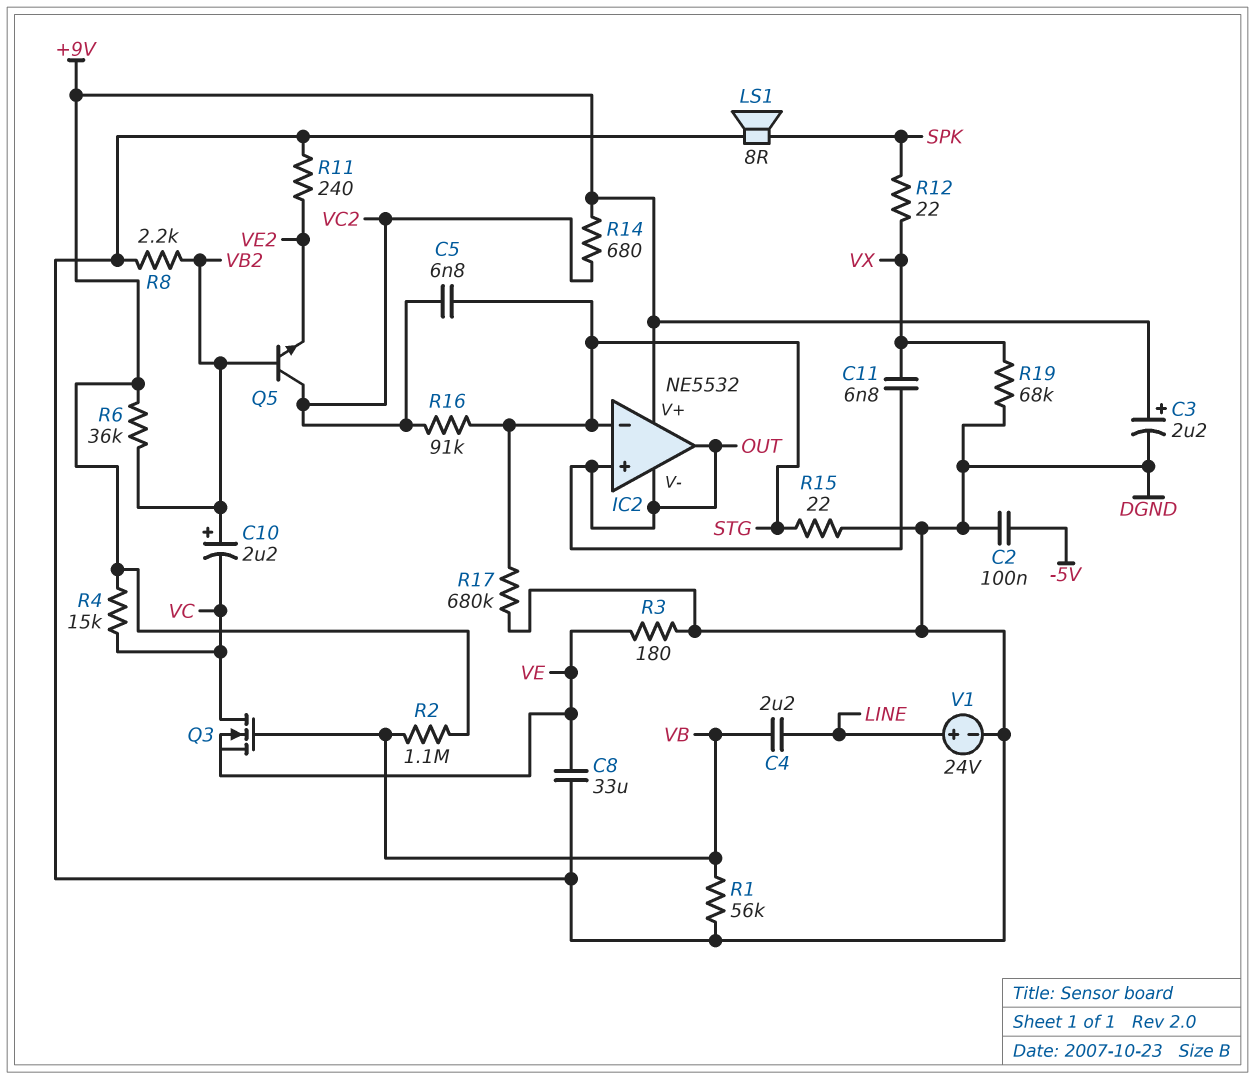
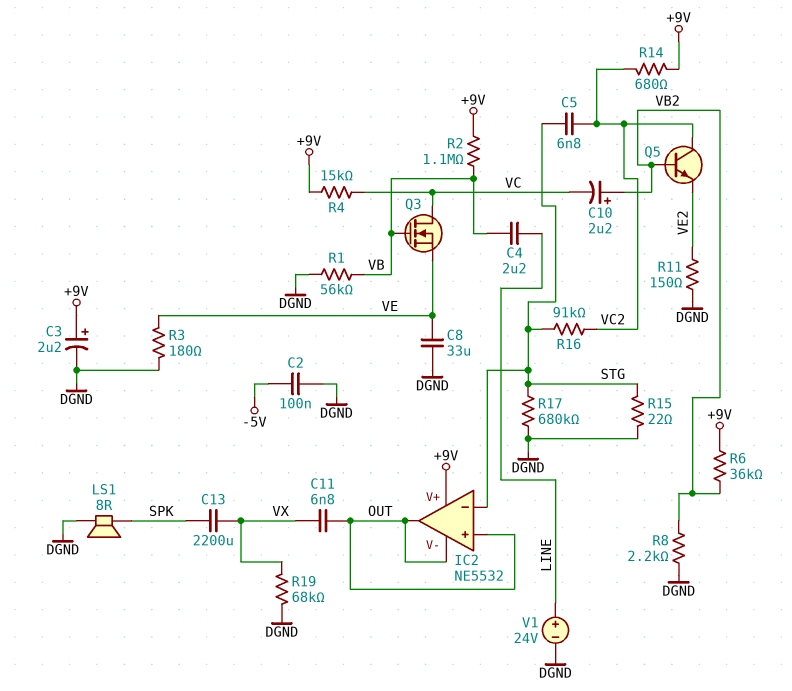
C13: none -> 2200uF (SPK, VX)
R11: 240 (DGND, VE2) -> 150 (DGND, VE2)
R12: 22 (SPK, VX) -> none

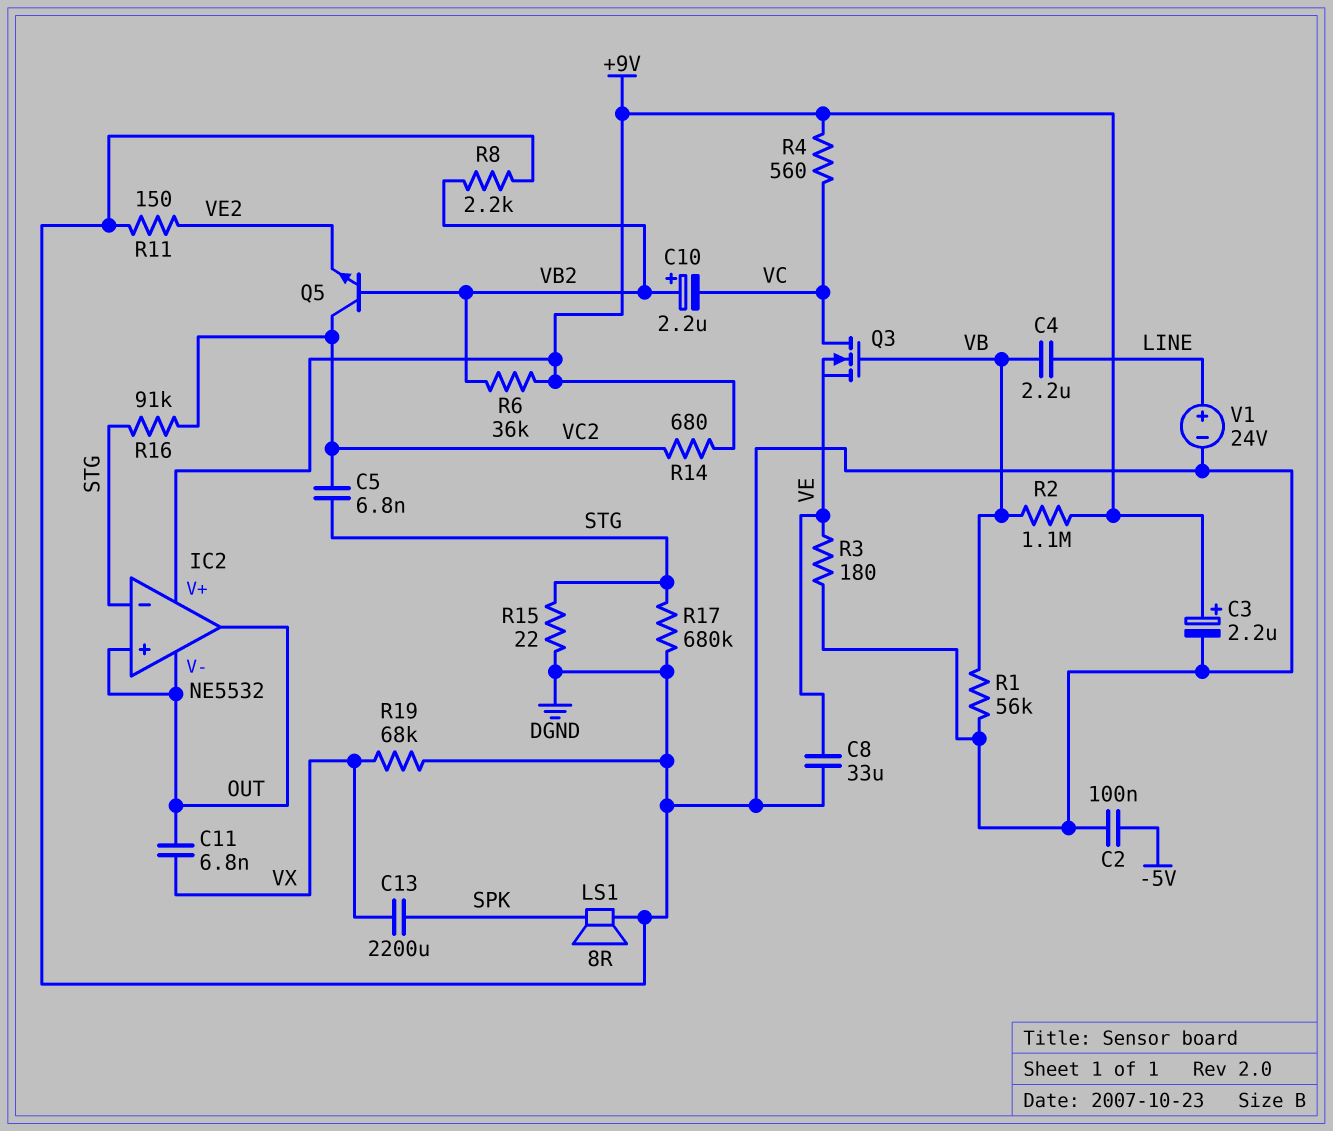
R4: 15k (+9V, VC) -> 560 (+9V, VC)

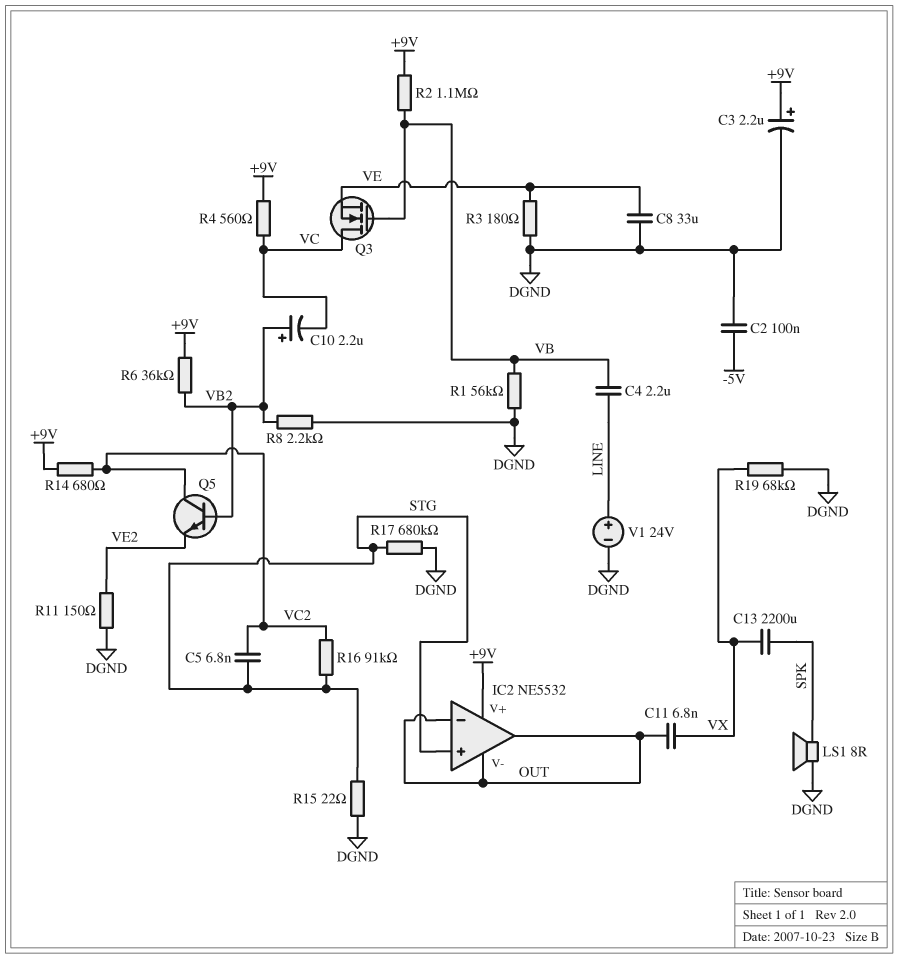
IC2 pin in+: OUT -> STG
IC2 pin in-: STG -> OUT

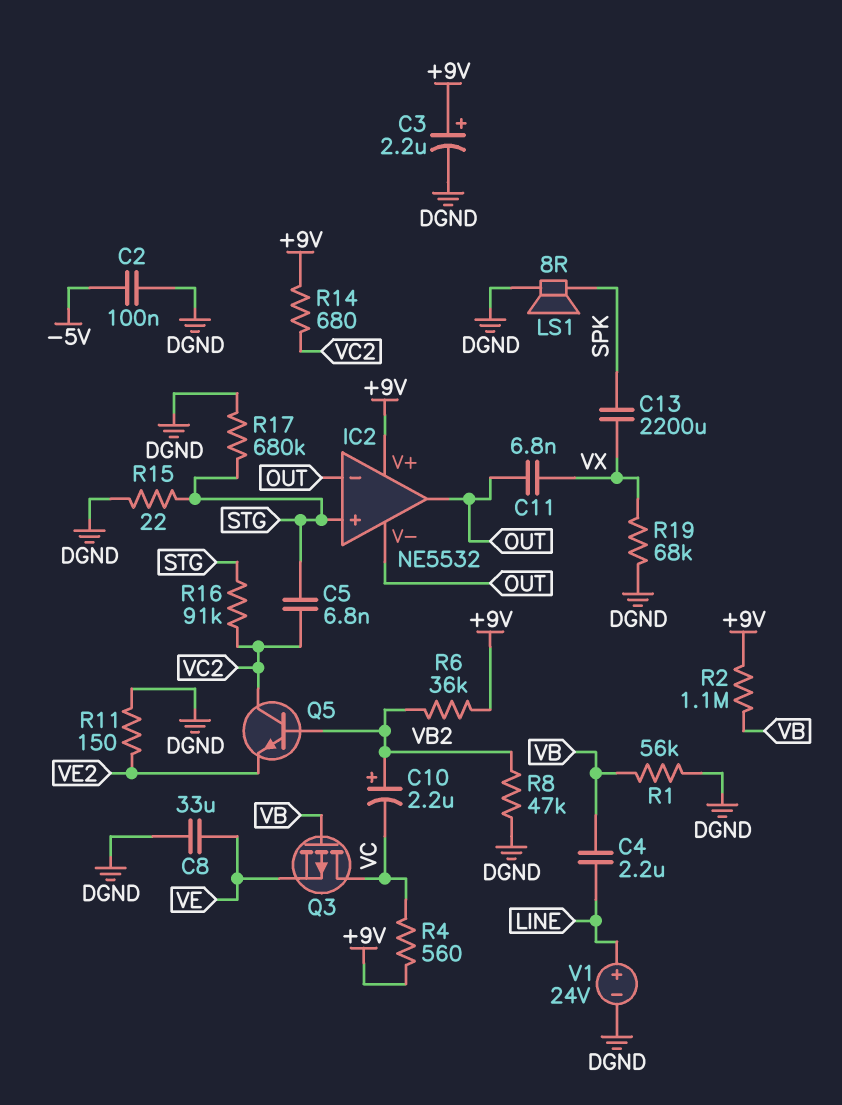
Q3: NMOS (G VB, D VC, S VE) -> PMOS (G VB, D VC, S VE)
R3: 180 (DGND, VE) -> none
R8: 2.2k (DGND, VB2) -> 47k (DGND, VB2)

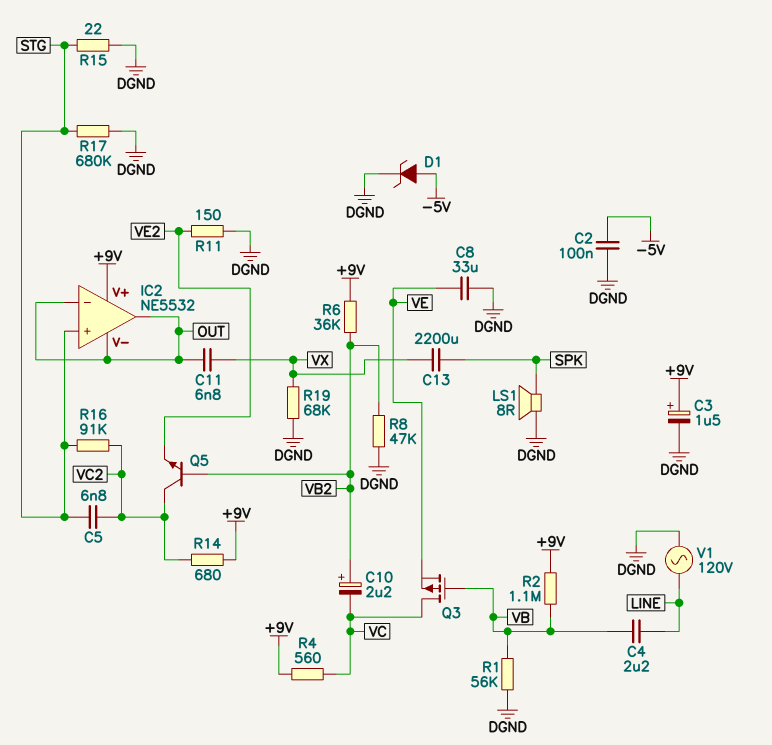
C3: 2.2uF (plus +9V, minus DGND) -> 1.5uF (plus +9V, minus DGND)
D1: none -> zener (A -5V, K DGND)
V1: 24V (plus LINE, minus DGND) -> AC 120V (DGND, LINE)

